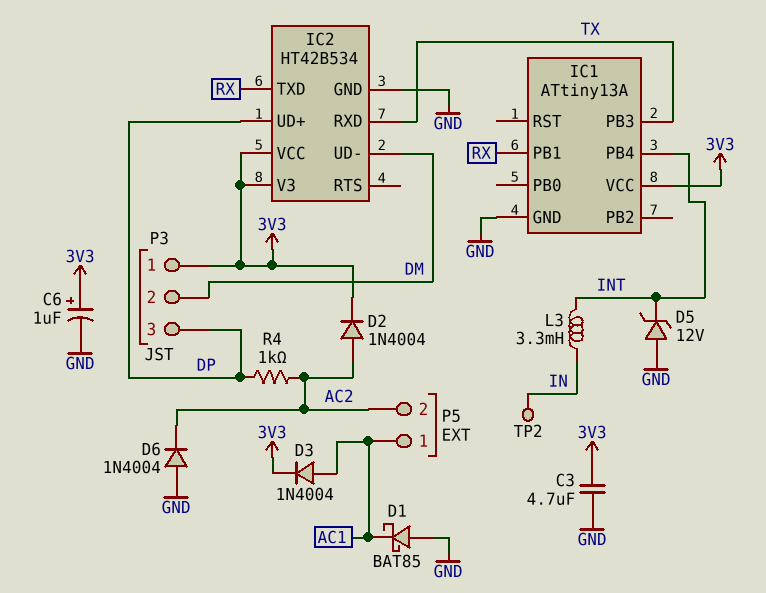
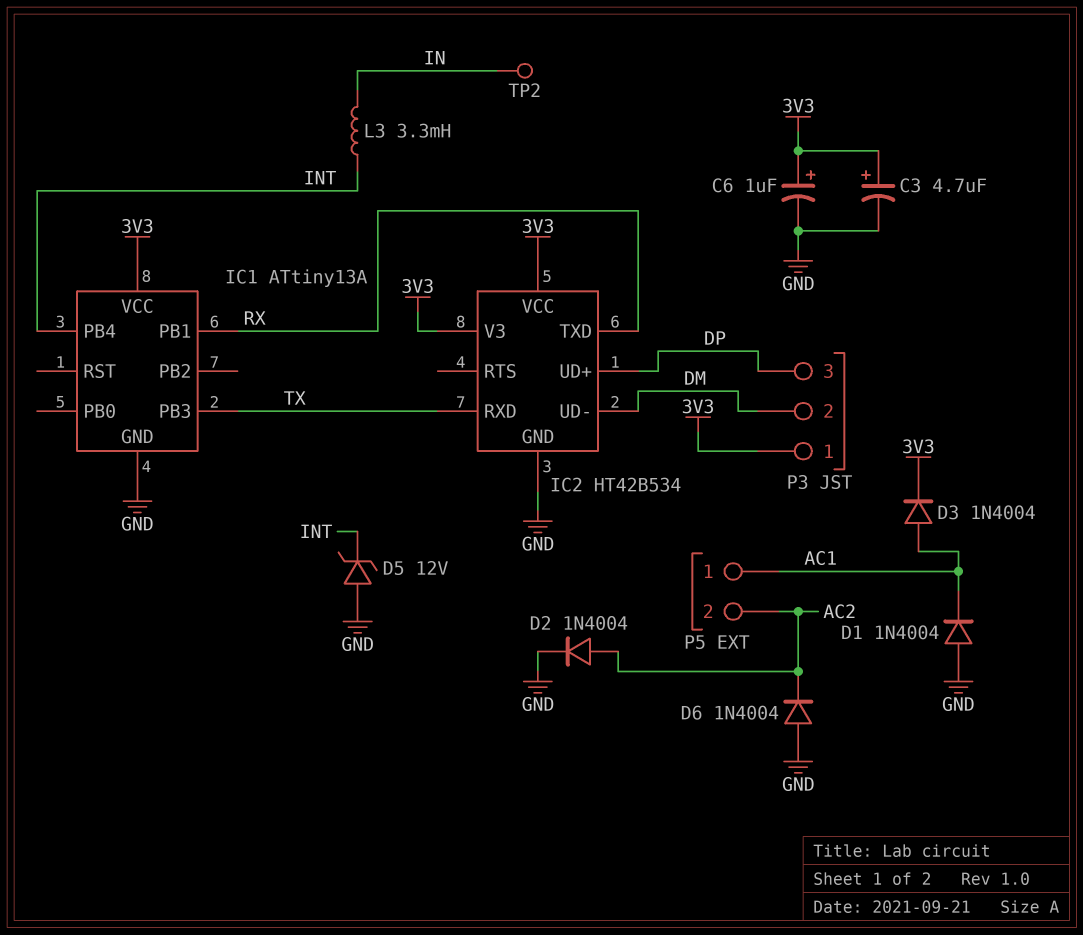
C3: 4.7uF (3V3, GND) -> 4.7uF (plus 3V3, minus GND)
D1: schottky BAT85 (A GND, K AC1) -> diode 1N4004 (A GND, K AC1)
D2: diode 1N4004 (A AC2, K 3V3) -> diode 1N4004 (A AC2, K GND)
R4: 1k (AC2, DP) -> none

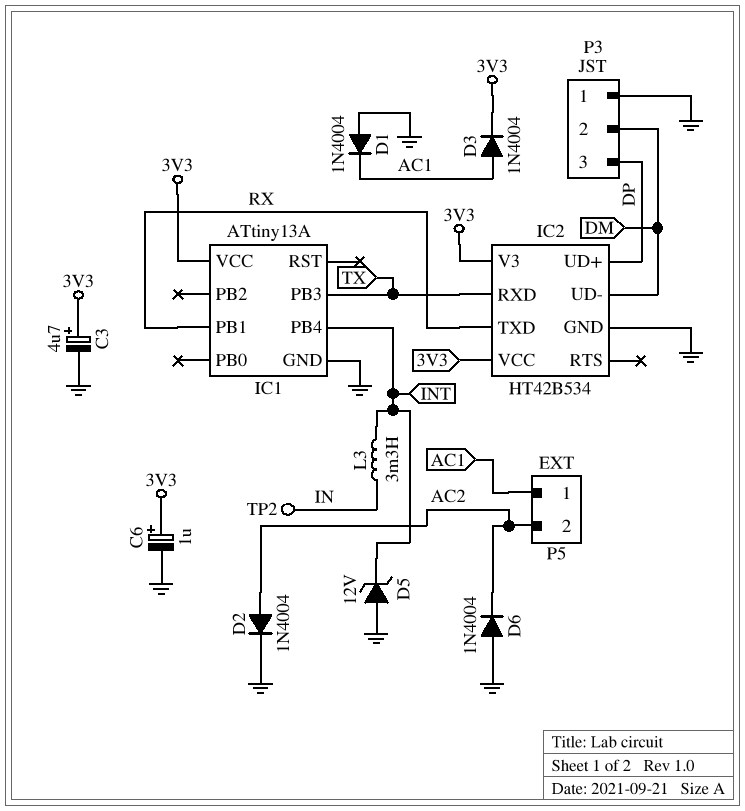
P3 pin 1: 3V3 -> GND

